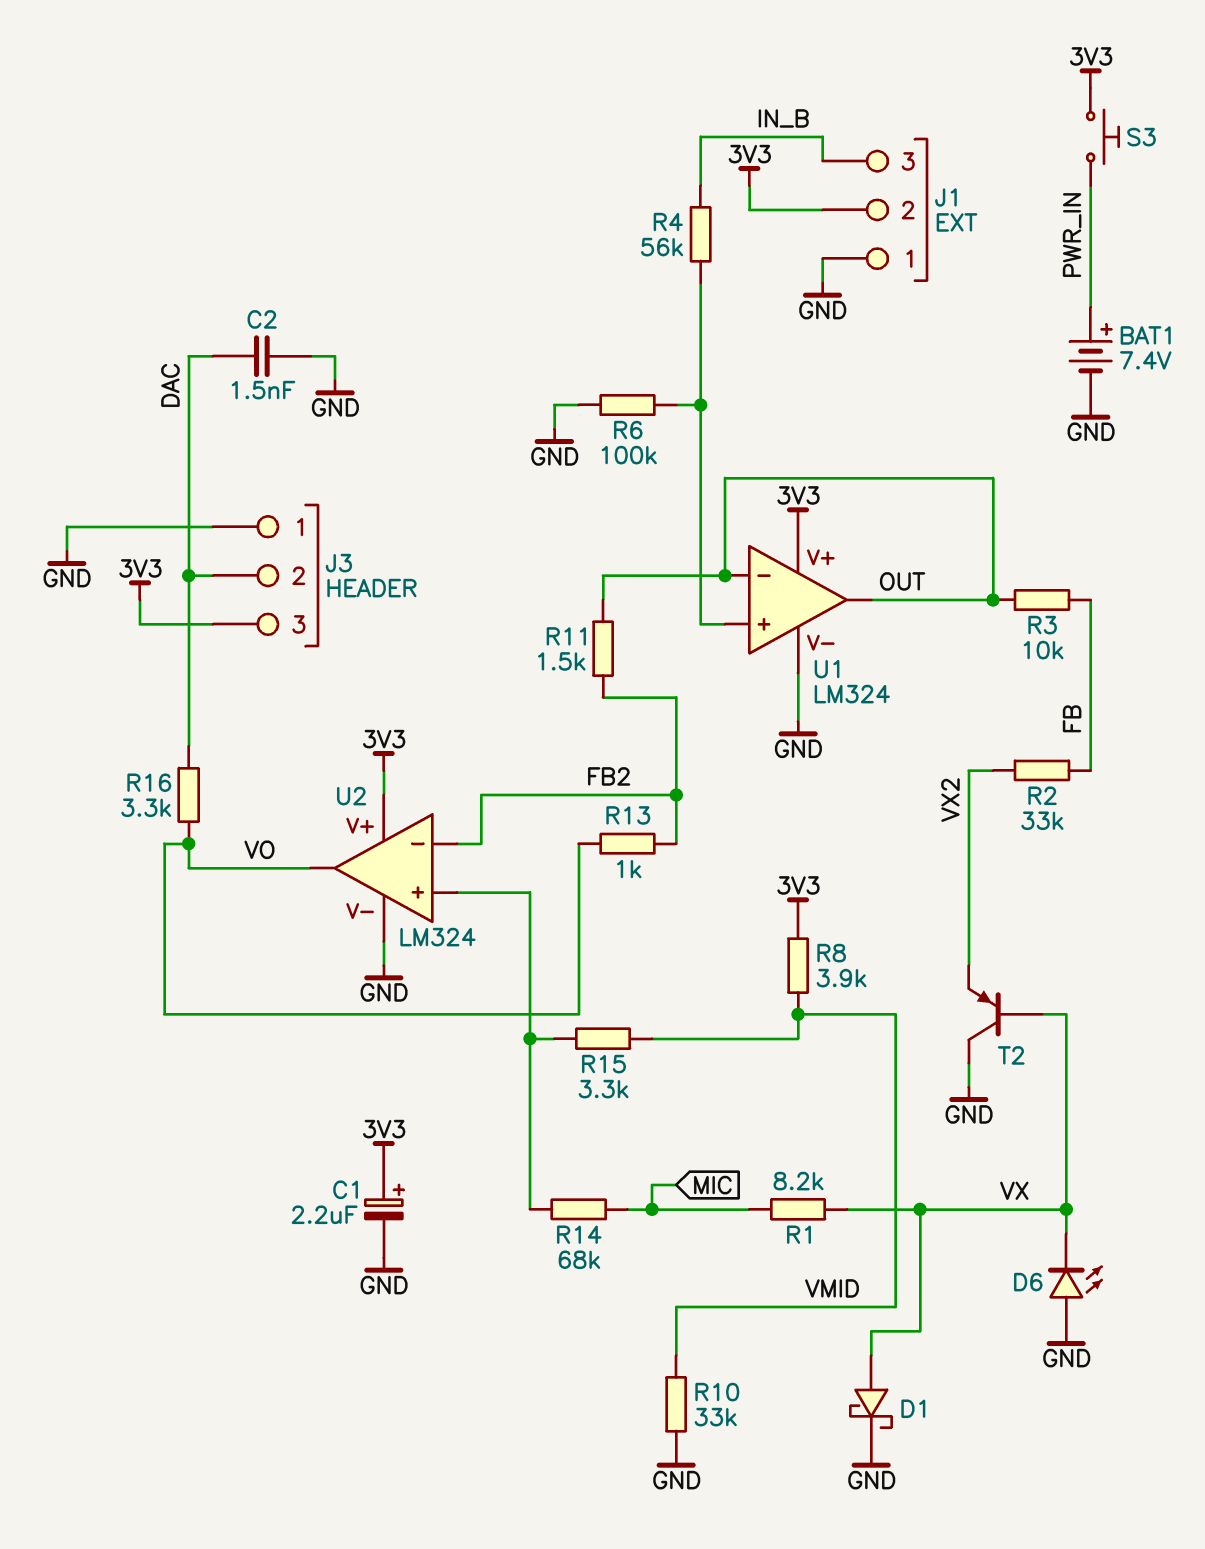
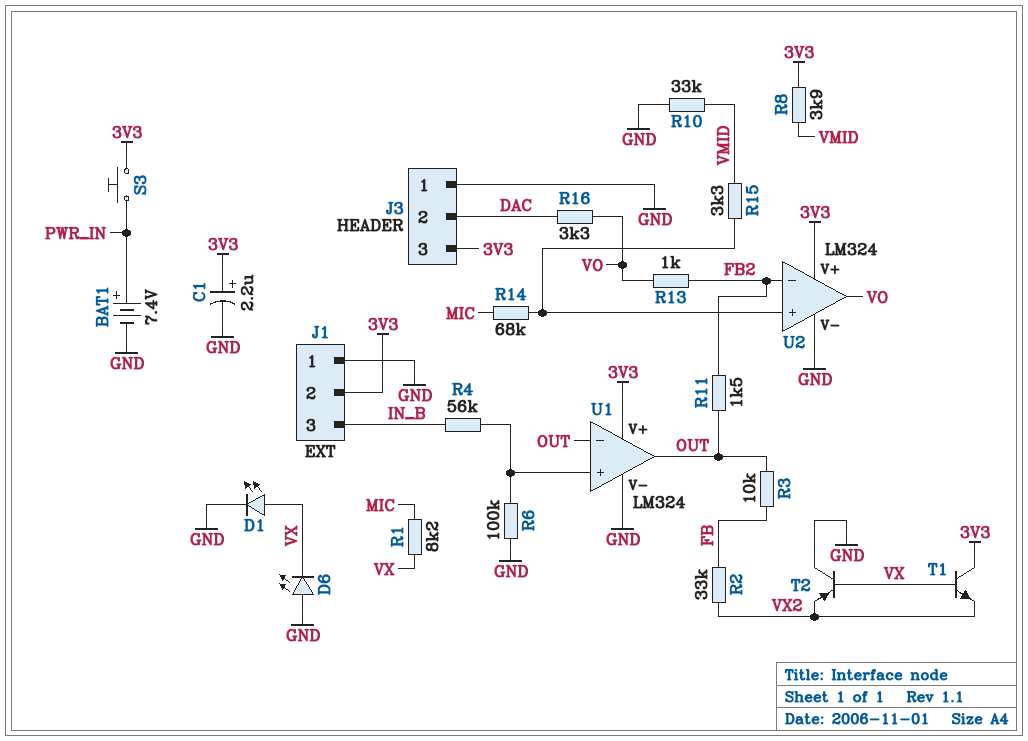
C2: 1.5nF (DAC, GND) -> none
D1: schottky (A VX, K GND) -> LED (A VX, K GND)
T1: none -> NPN (B VX, C 3V3, E VX2)

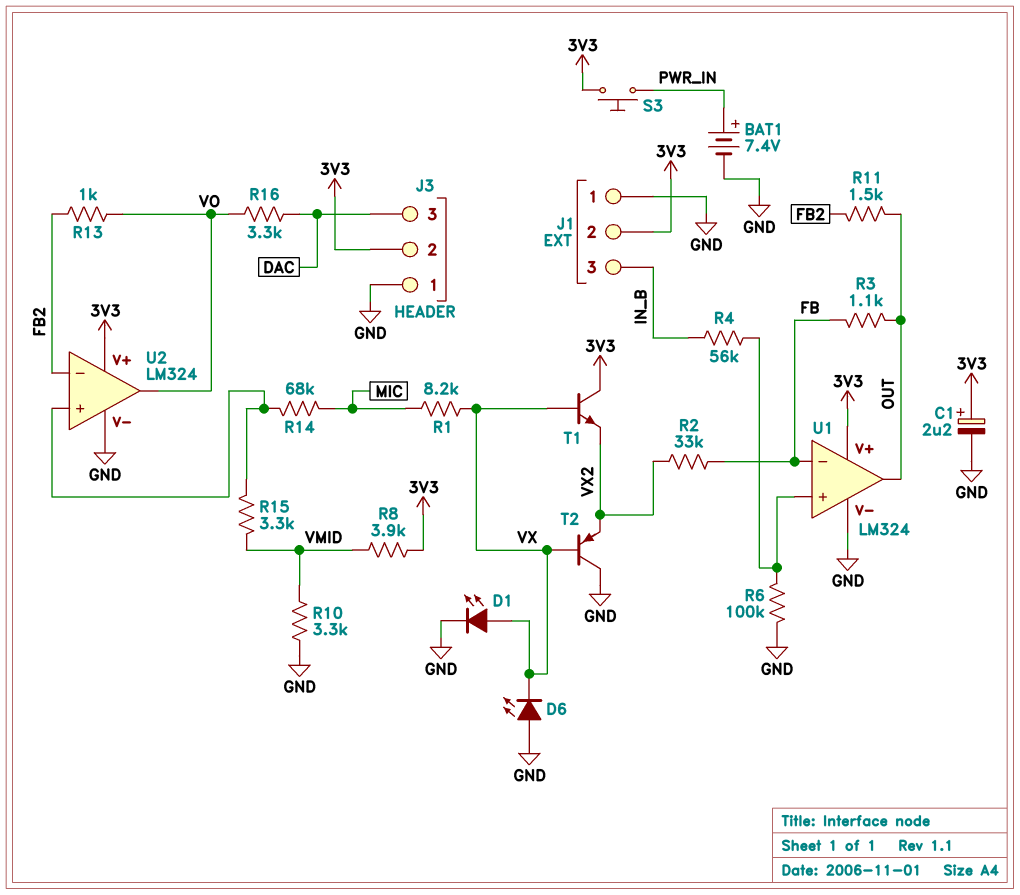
J3 pin 2: DAC -> 3V3
J3 pin 3: 3V3 -> DAC
R3: 10k (FB, OUT) -> 1.1k (FB, OUT)
R10: 33k (GND, VMID) -> 3.3k (GND, VMID)
U1 pin in-: OUT -> FB

